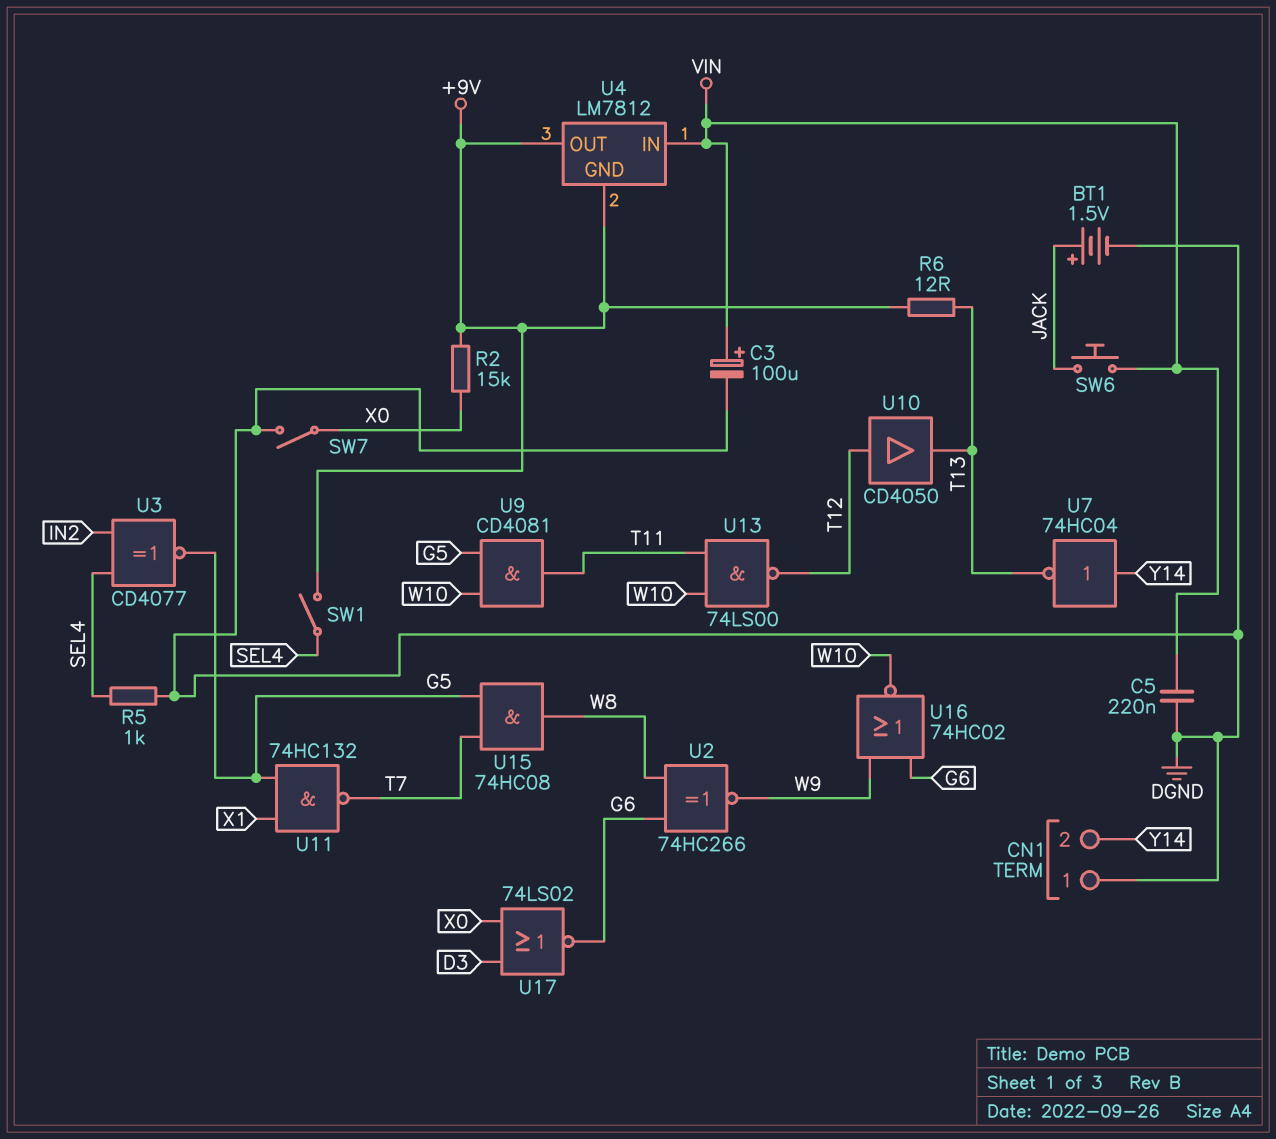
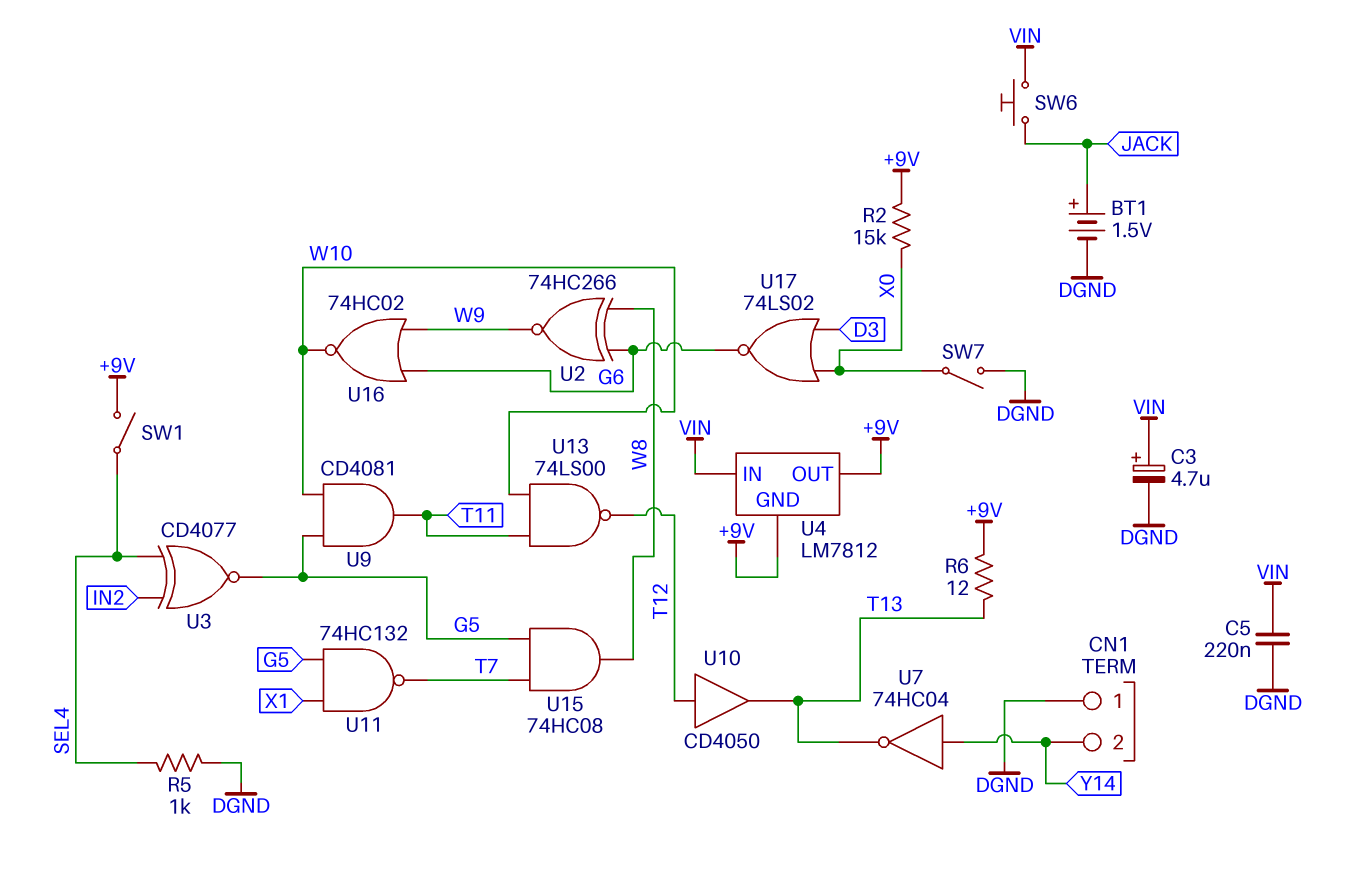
C3: 100uF (plus VIN, minus DGND) -> 4.7uF (plus VIN, minus DGND)

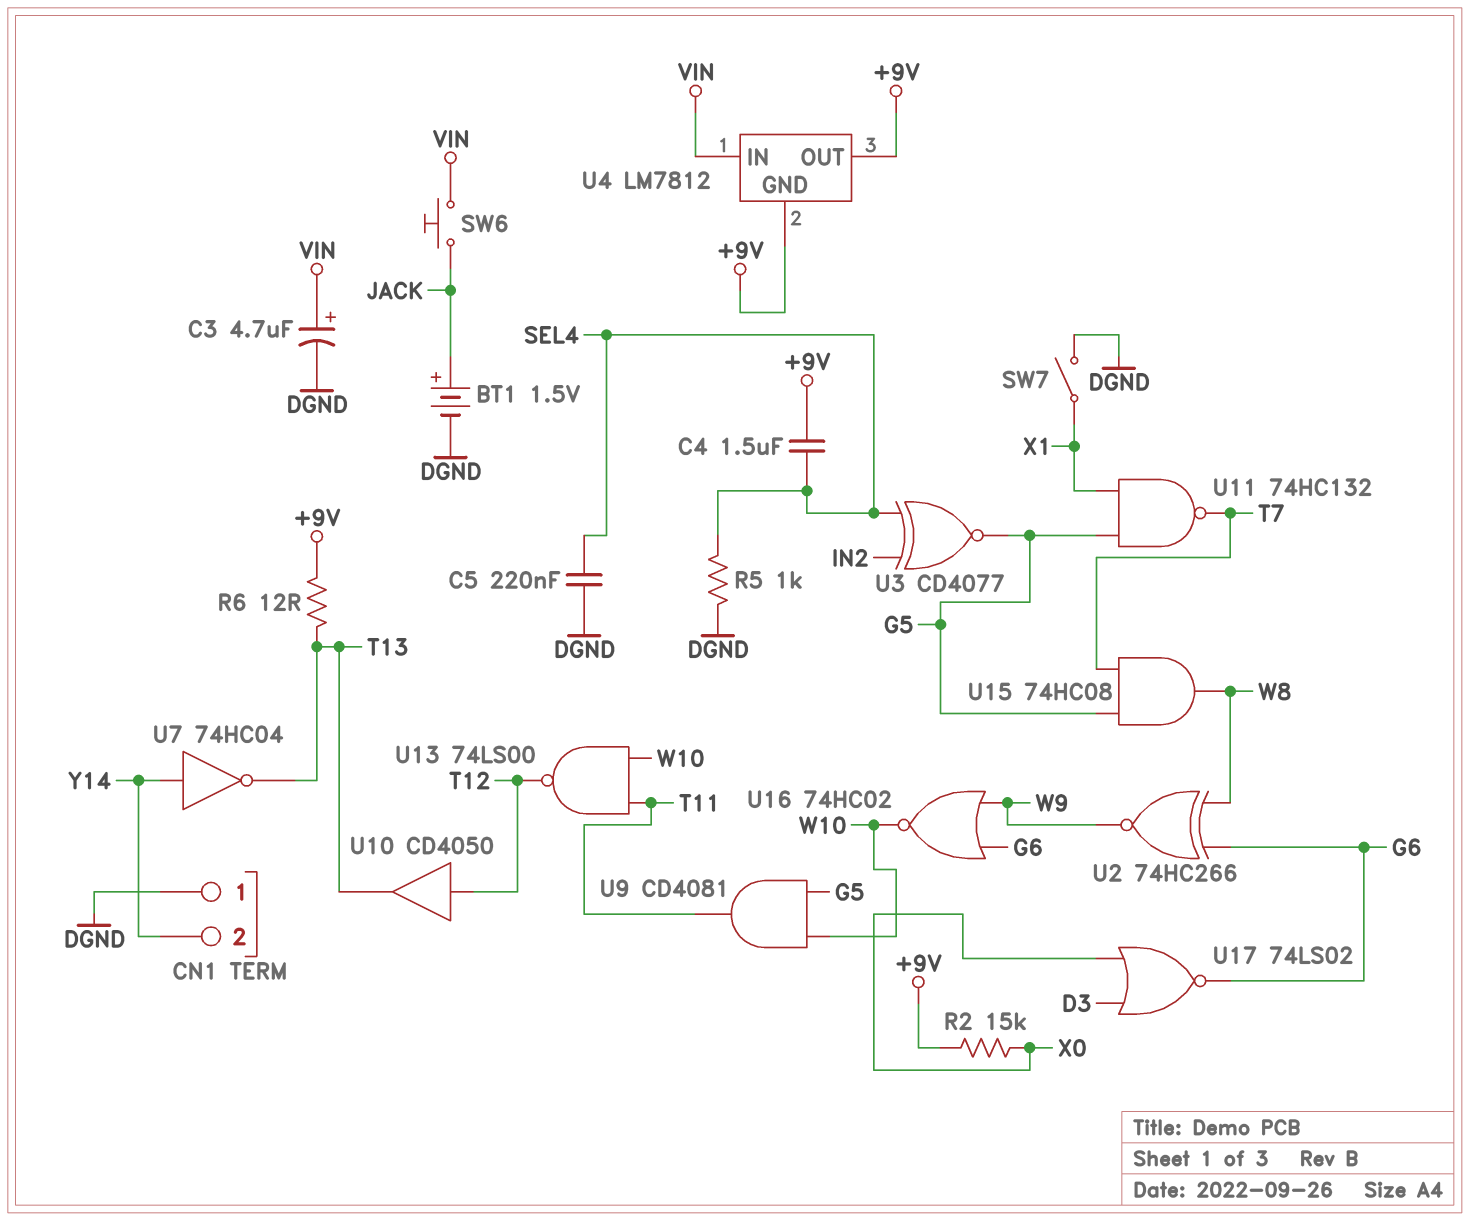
C4: none -> 1.5uF (+9V, SEL4)
C5: 220nF (DGND, VIN) -> 220nF (DGND, SEL4)
SW1: switch (+9V, SEL4) -> none
SW7: switch (DGND, X0) -> switch (DGND, X1)

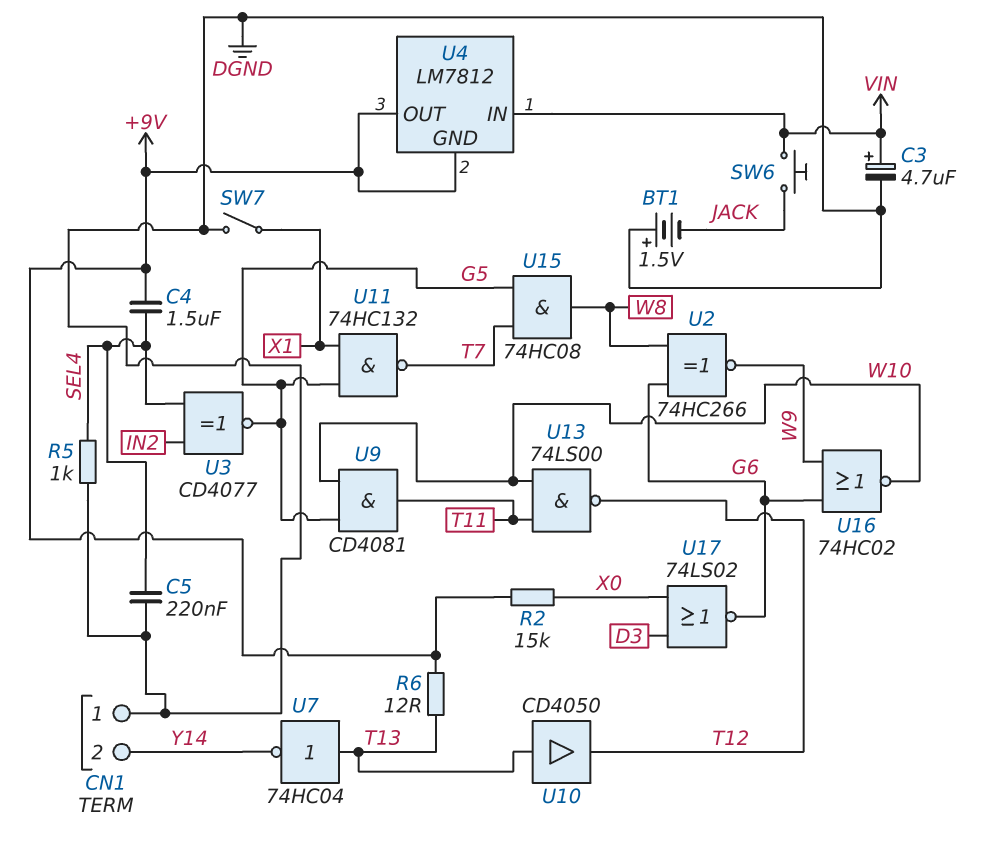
BT1: 1.5V (plus JACK, minus DGND) -> 1.5V (plus DGND, minus JACK)
U7: NOT 74HC04 (in Y14, out T13) -> NOT 74HC04 (in T13, out Y14)
U10: buffer CD4050 (in T12, out T13) -> buffer CD4050 (in T13, out T12)

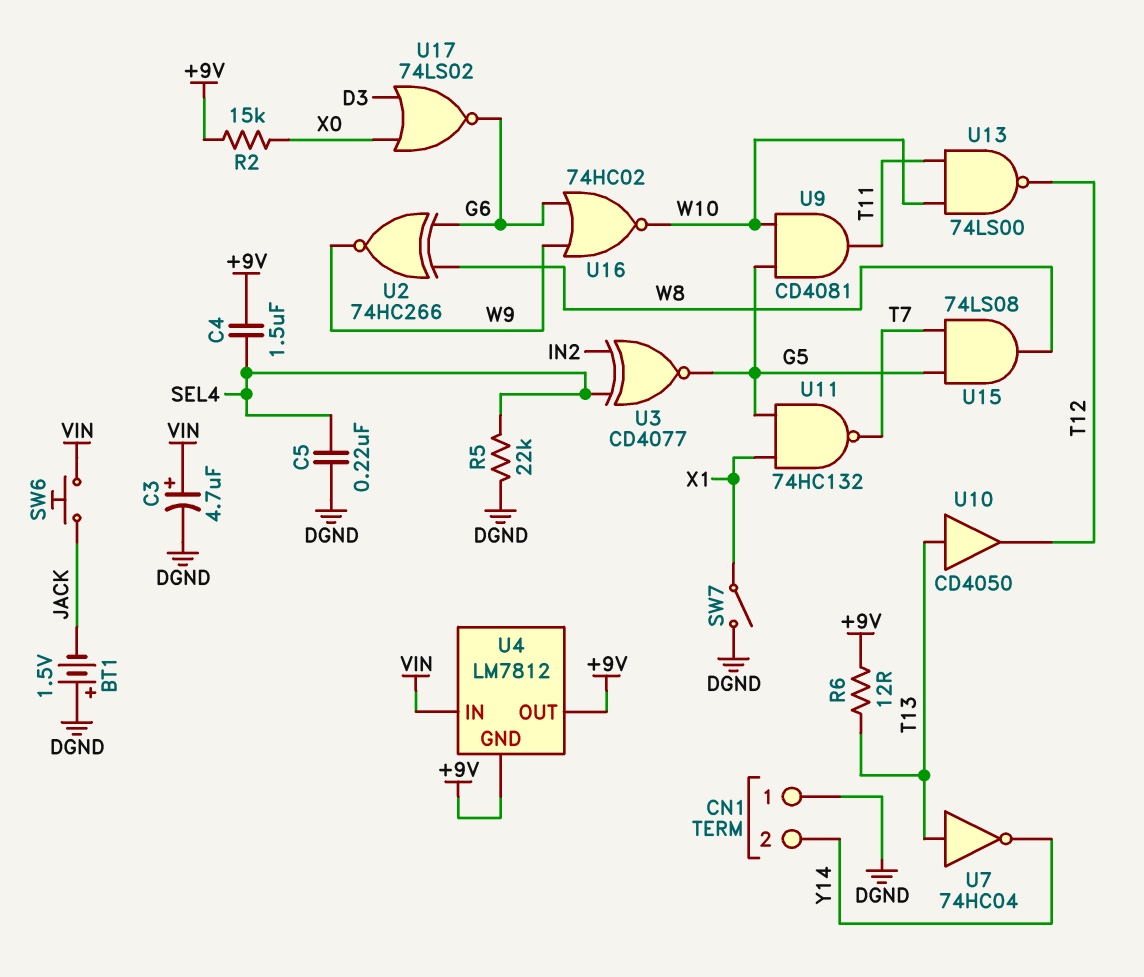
R5: 1k (DGND, SEL4) -> 22k (DGND, SEL4)
U15: AND 74HC08 (in G5, in T7, out W8) -> AND 74LS08 (in G5, in T7, out W8)

